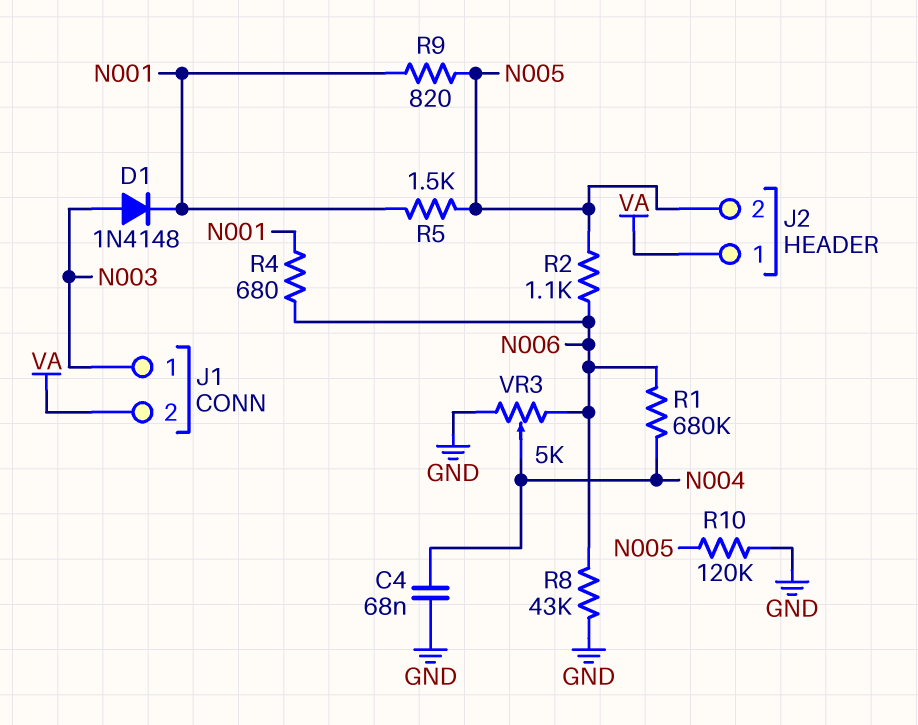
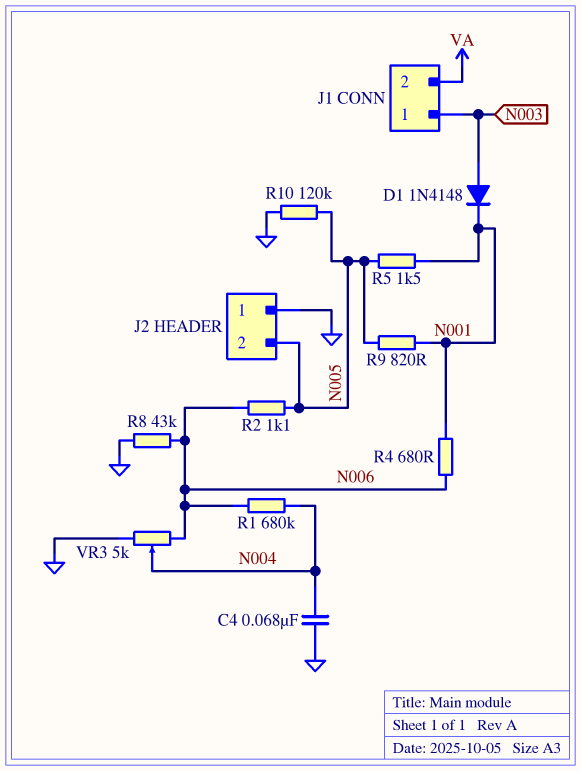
J2 pin 1: VA -> GND

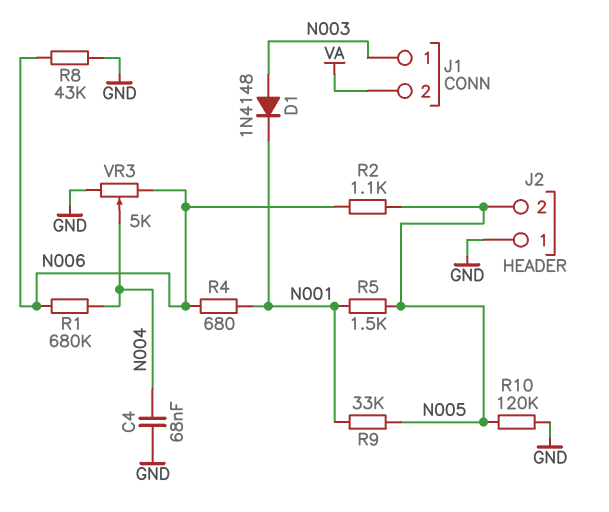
R9: 820 (N001, N005) -> 33k (N001, N005)

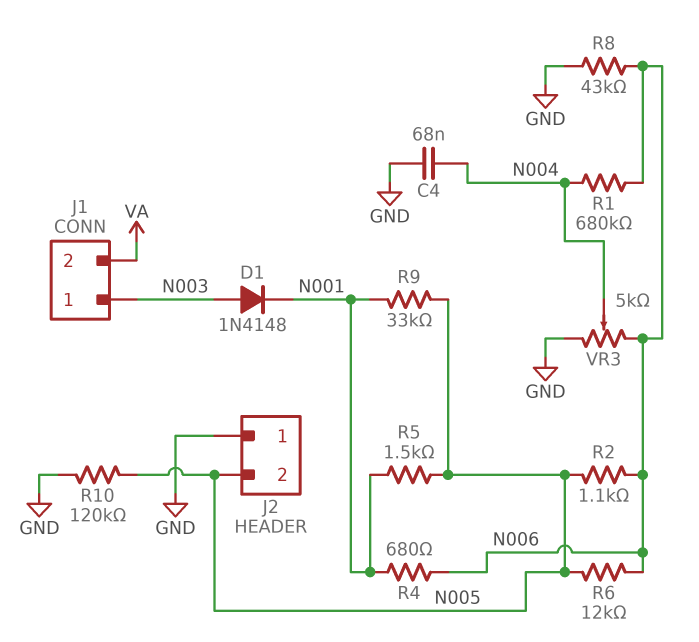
R6: none -> 12k (N005, N006)

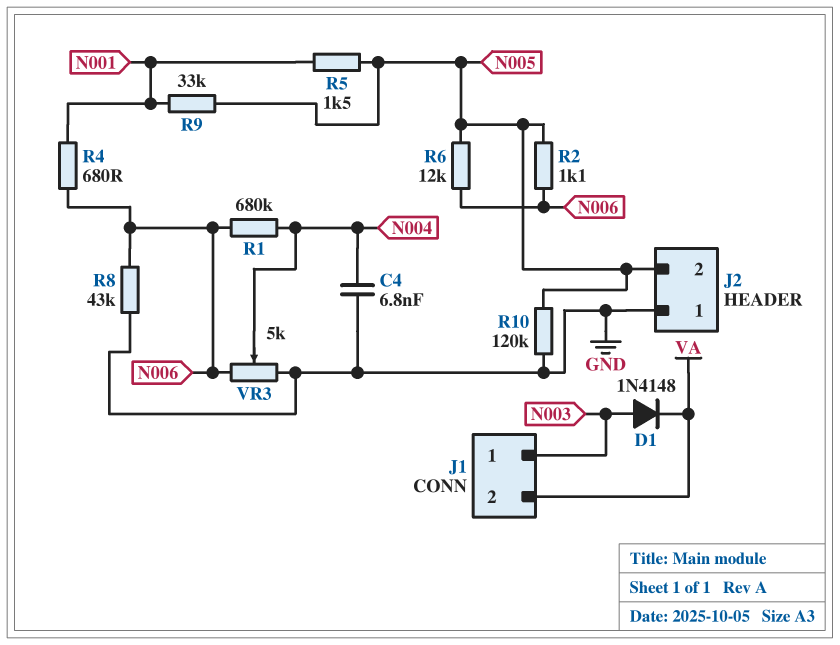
C4: 68nF (GND, N004) -> 6.8nF (GND, N004)
D1: diode 1N4148 (A N003, K N001) -> diode 1N4148 (A N003, K VA)

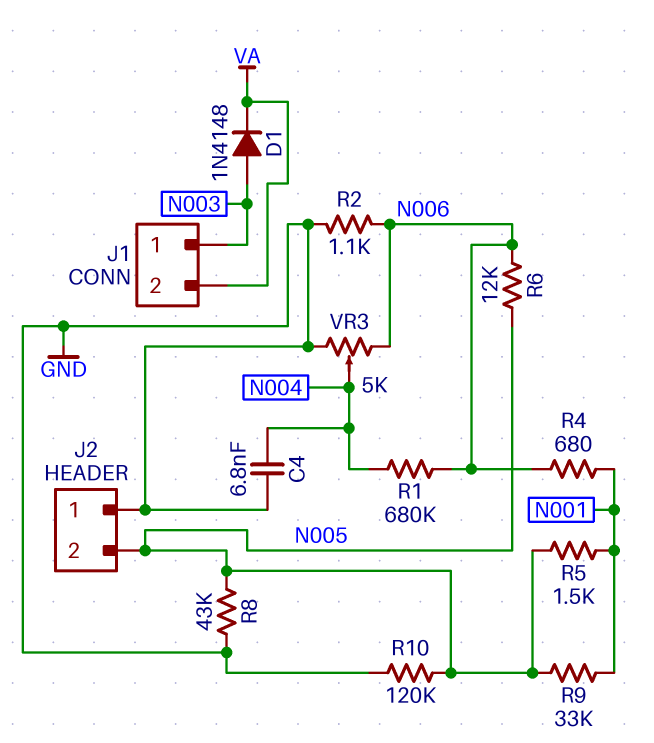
R2: 1.1k (N005, N006) -> 1.1k (GND, N006)
R8: 43k (GND, N006) -> 43k (GND, N005)

